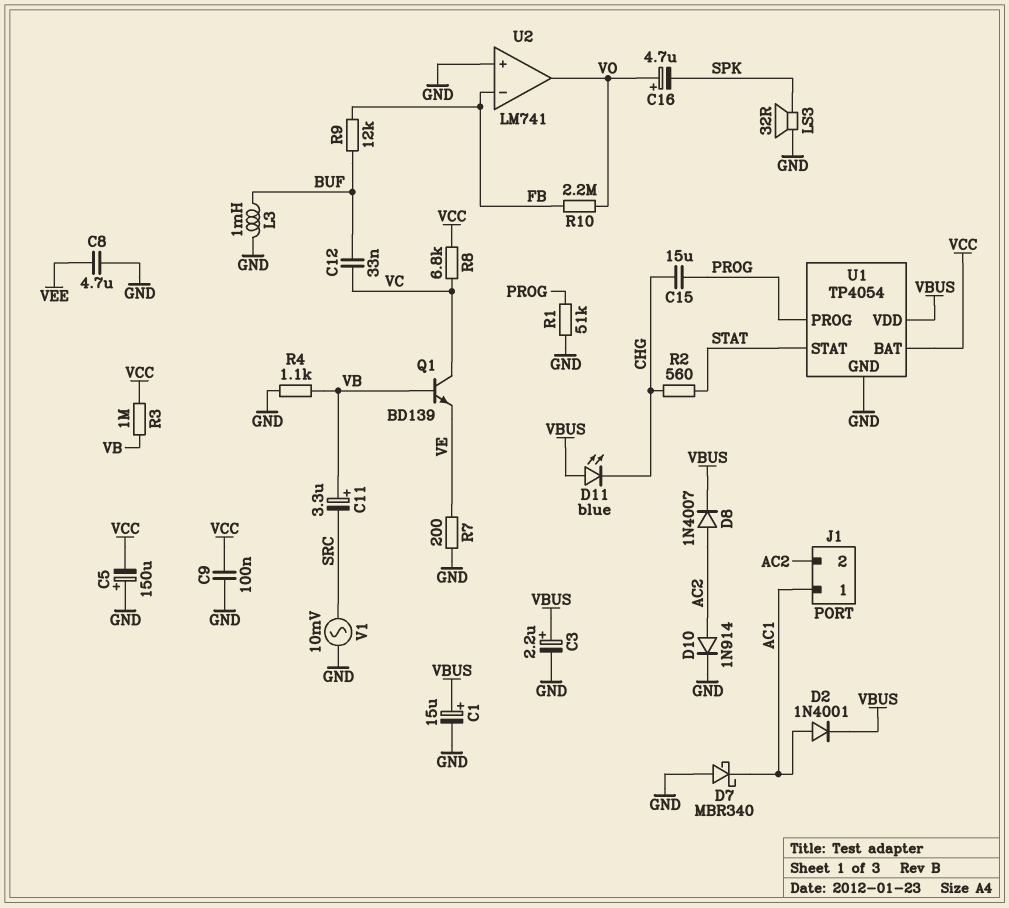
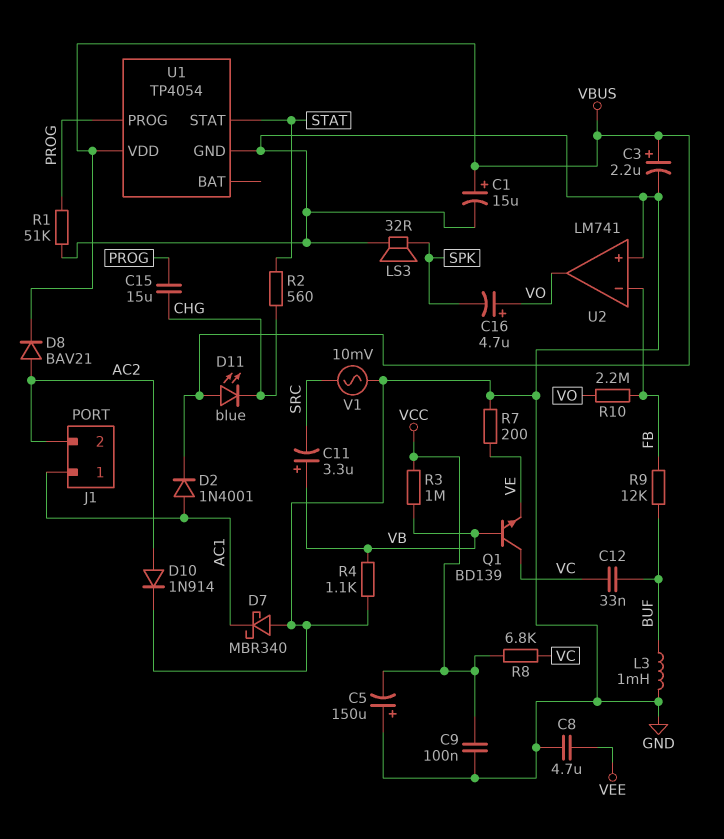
D8: diode 1N4007 (A AC2, K VBUS) -> diode BAV21 (A AC2, K VBUS)
U1 pin BAT: VCC -> none

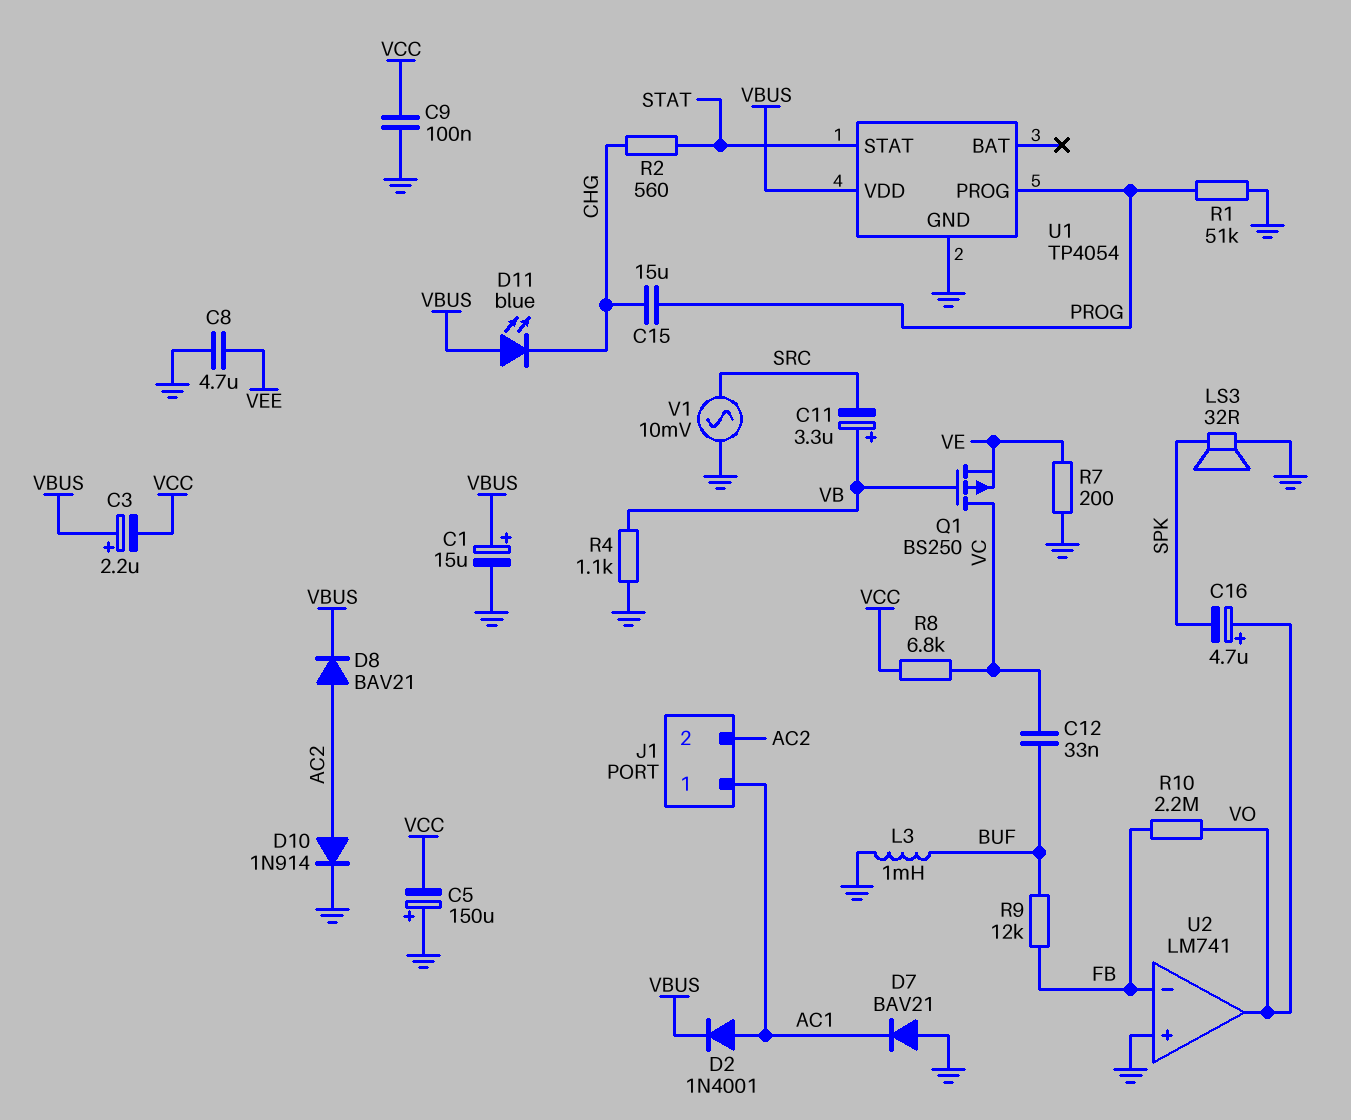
C3: 2.2uF (plus VBUS, minus GND) -> 2.2uF (plus VBUS, minus VCC)
D7: schottky MBR340 (A GND, K AC1) -> diode BAV21 (A GND, K AC1)
Q1: NPN BD139 (B VB, C VC, E VE) -> PMOS BS250 (G VB, D VC, S VE)
R3: 1M (VB, VCC) -> none

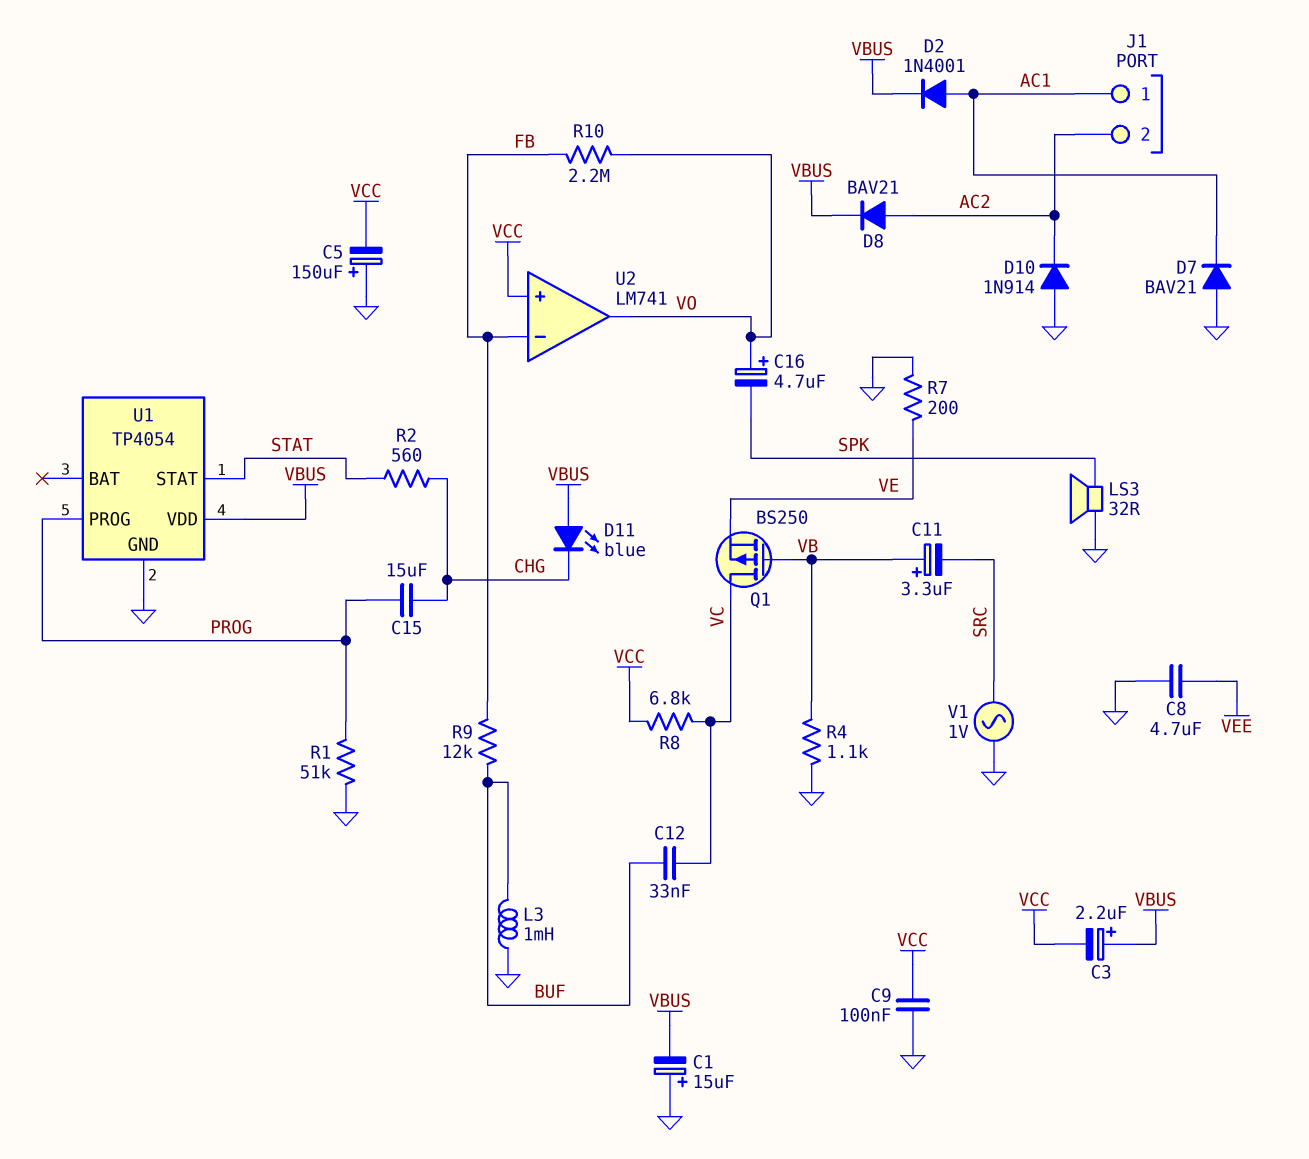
C1: 15uF (plus VBUS, minus GND) -> 15uF (plus GND, minus VBUS)
D10: diode 1N914 (A AC2, K GND) -> diode 1N914 (A GND, K AC2)
U2 pin in+: GND -> VCC
V1: AC 10mV (GND, SRC) -> AC 1V (GND, SRC)

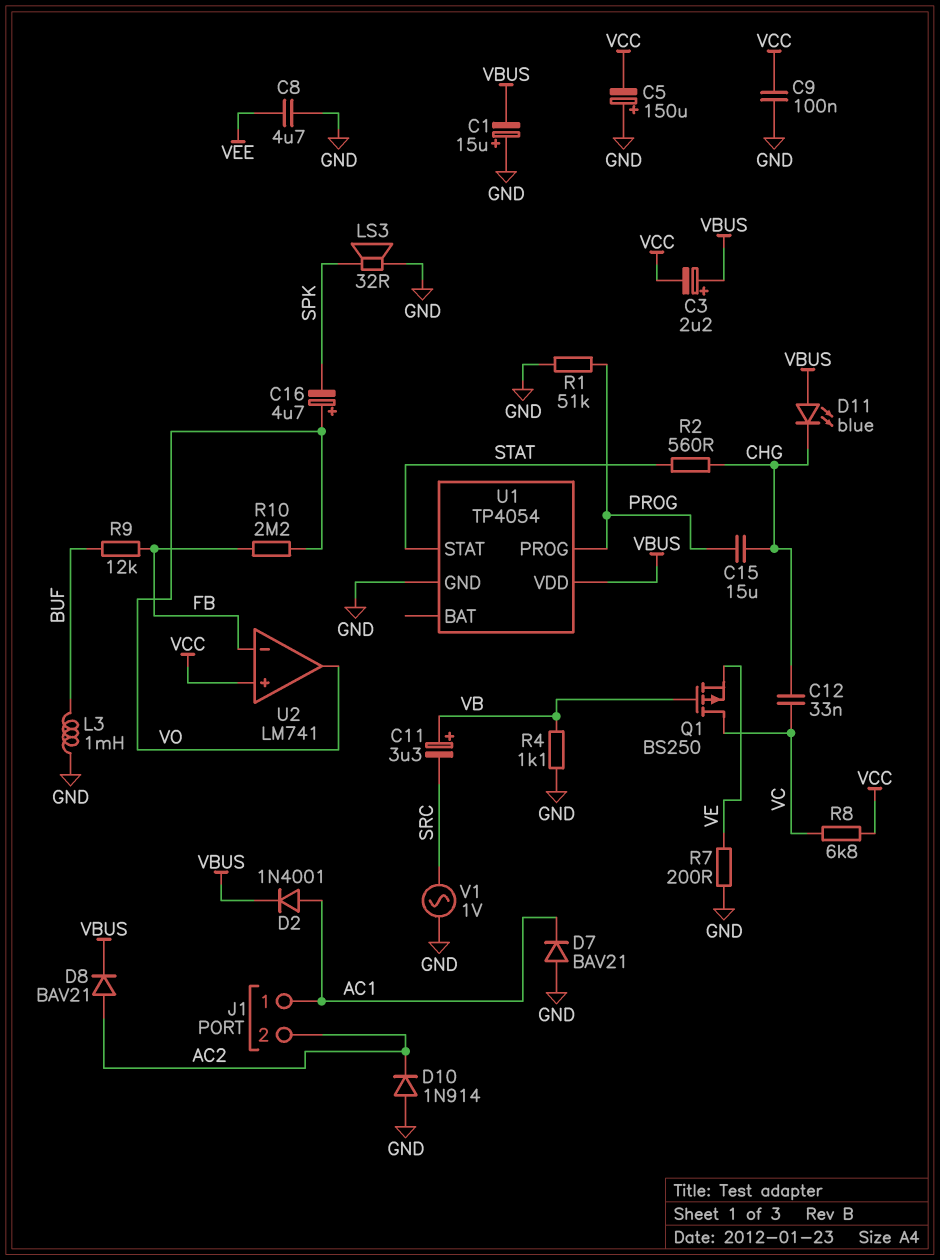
C12: 33nF (BUF, VC) -> 33nF (CHG, VC)

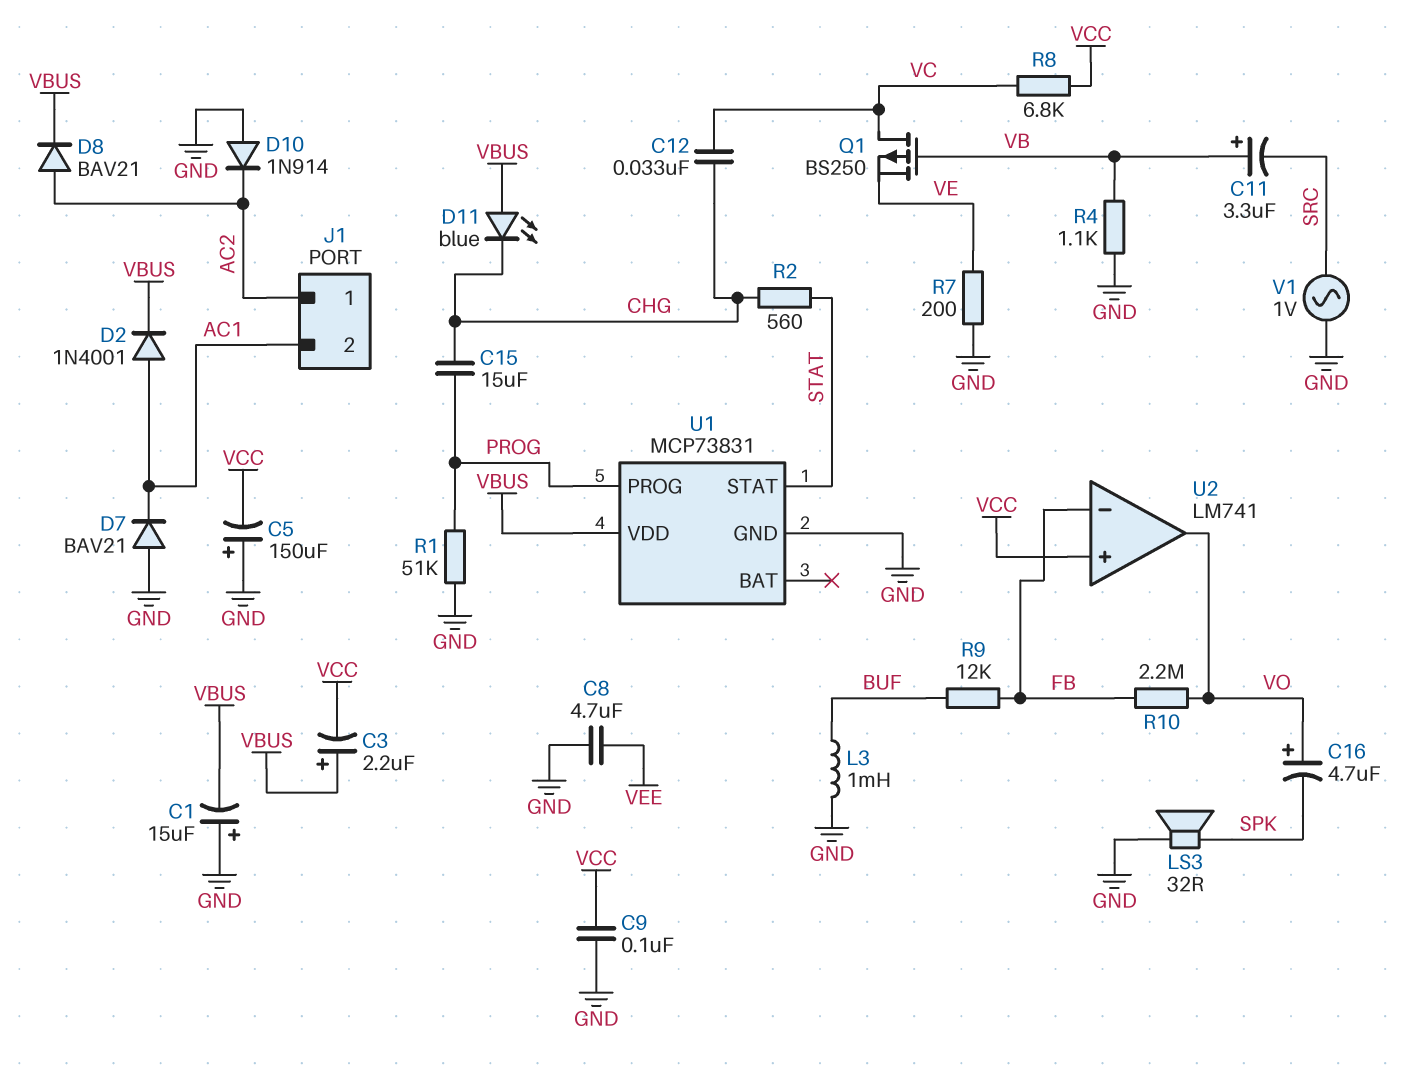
J1 pin 1: AC1 -> AC2
J1 pin 2: AC2 -> AC1
U1: TP4054 -> MCP73831

